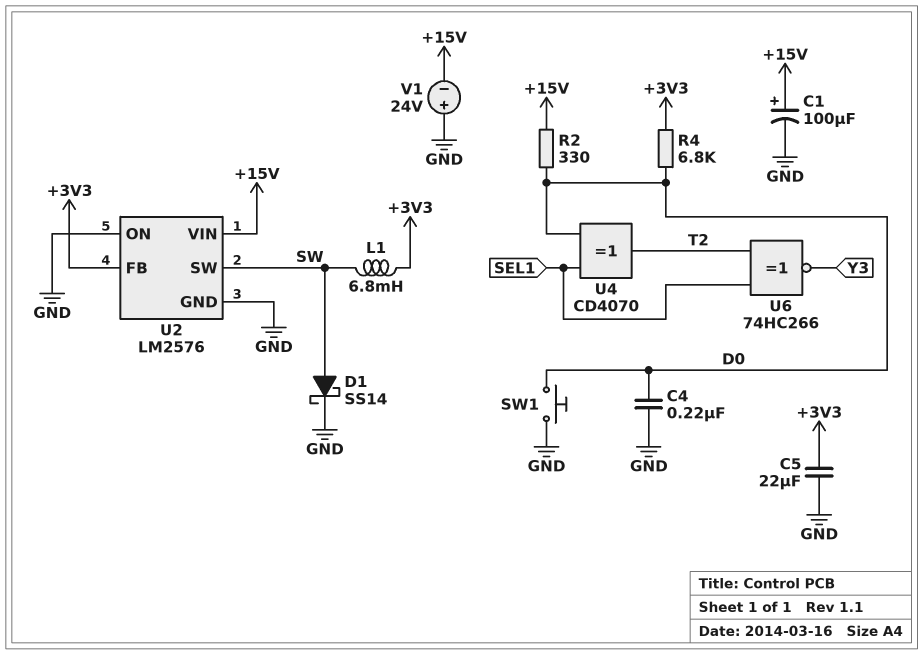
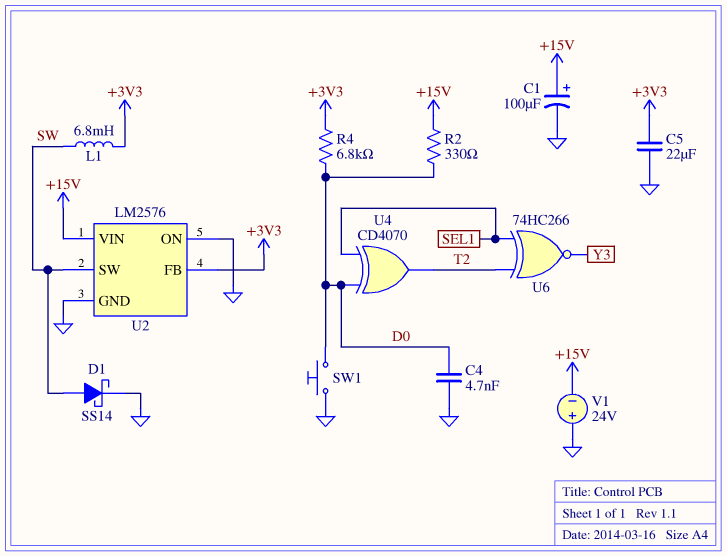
C4: 220nF (D0, GND) -> 4.7nF (D0, GND)

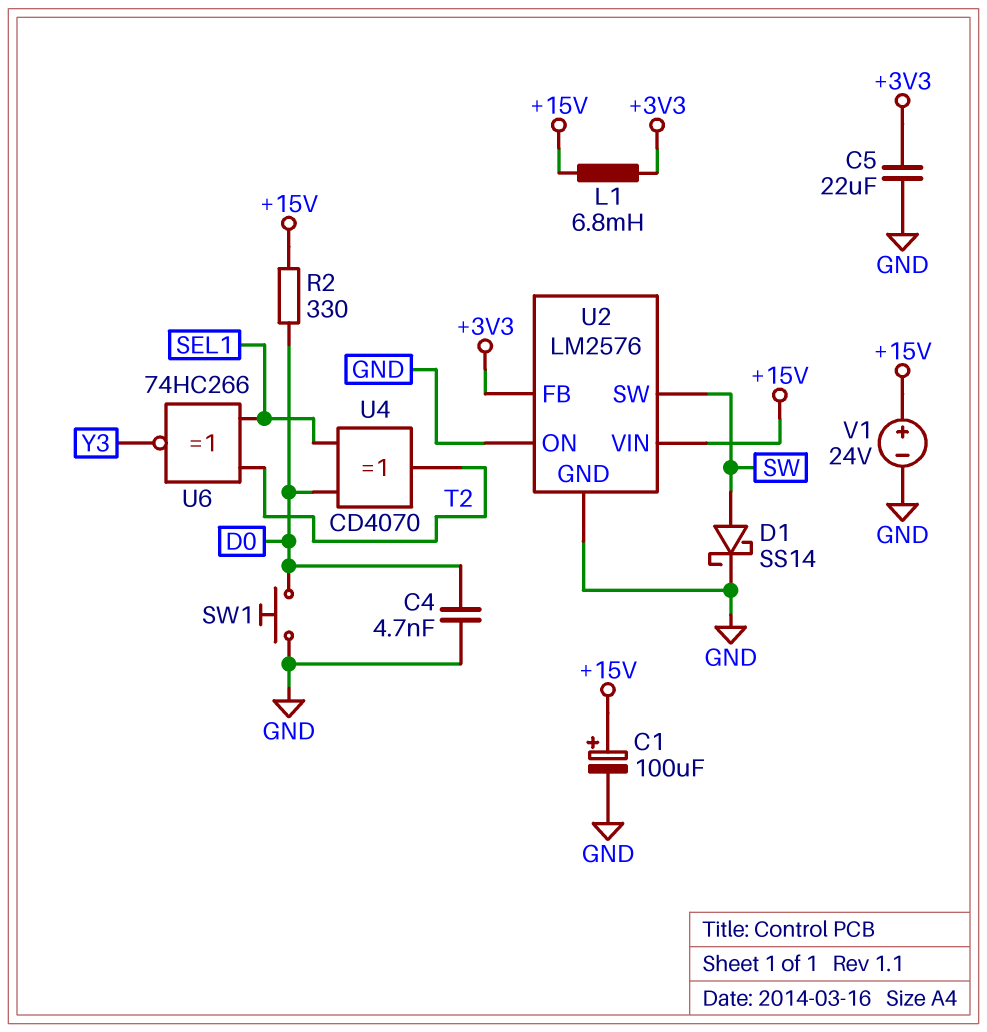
L1: 6.8mH (+3V3, SW) -> 6.8mH (+3V3, +15V)
R4: 6.8k (+3V3, D0) -> none
V1: 24V (plus GND, minus +15V) -> 24V (plus +15V, minus GND)

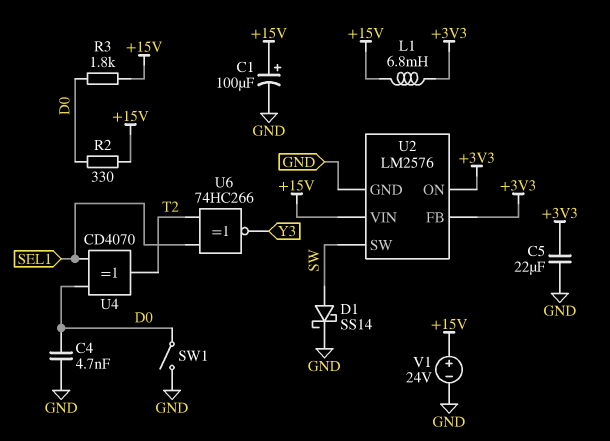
R3: none -> 1.8k (+15V, D0)
SW1: button (D0, GND) -> switch (D0, GND)
U2 pin ON: GND -> +3V3

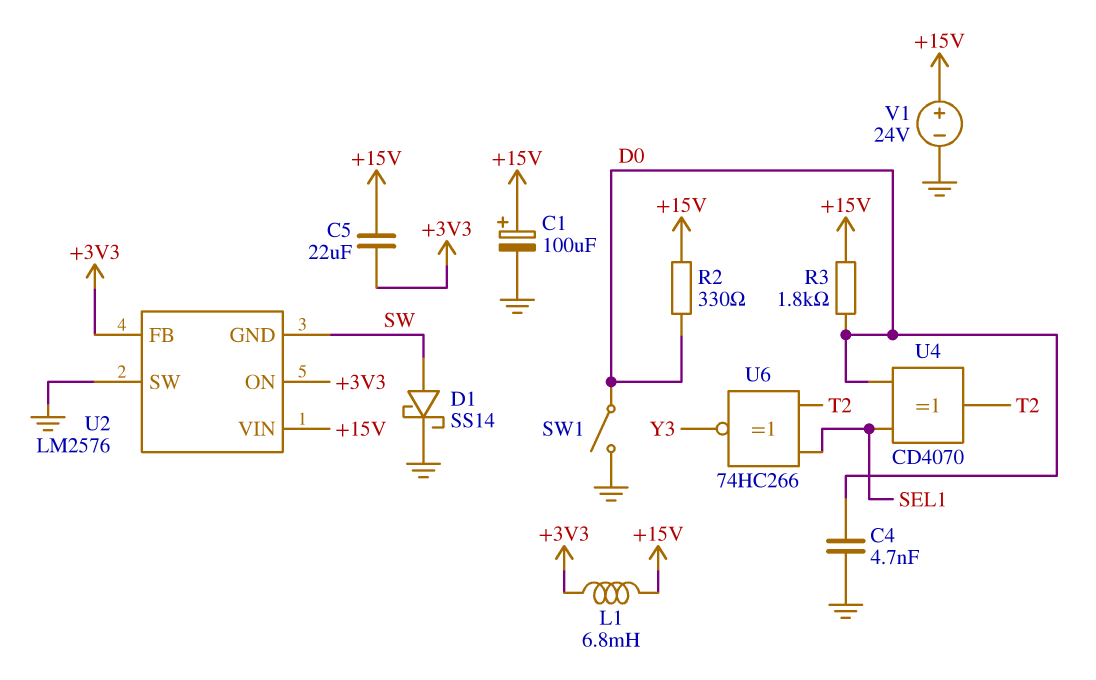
C5: 22uF (+3V3, GND) -> 22uF (+3V3, +15V)
U2 pin GND: GND -> SW
U2 pin SW: SW -> GND

